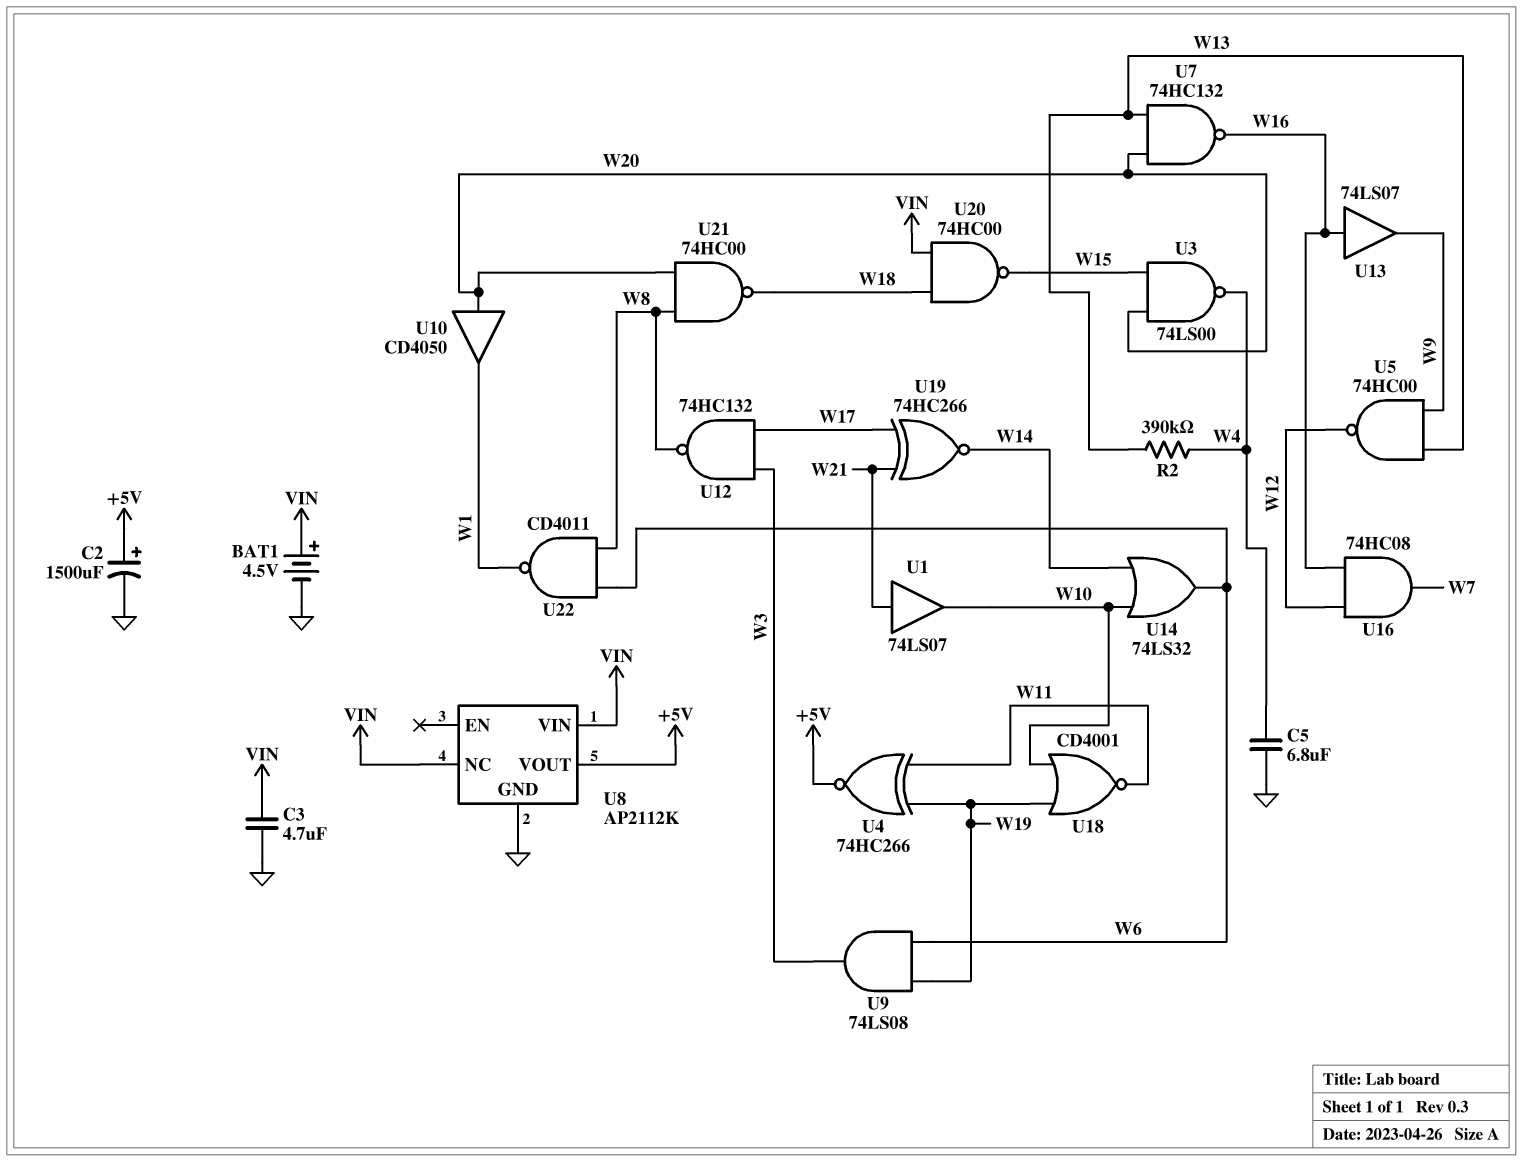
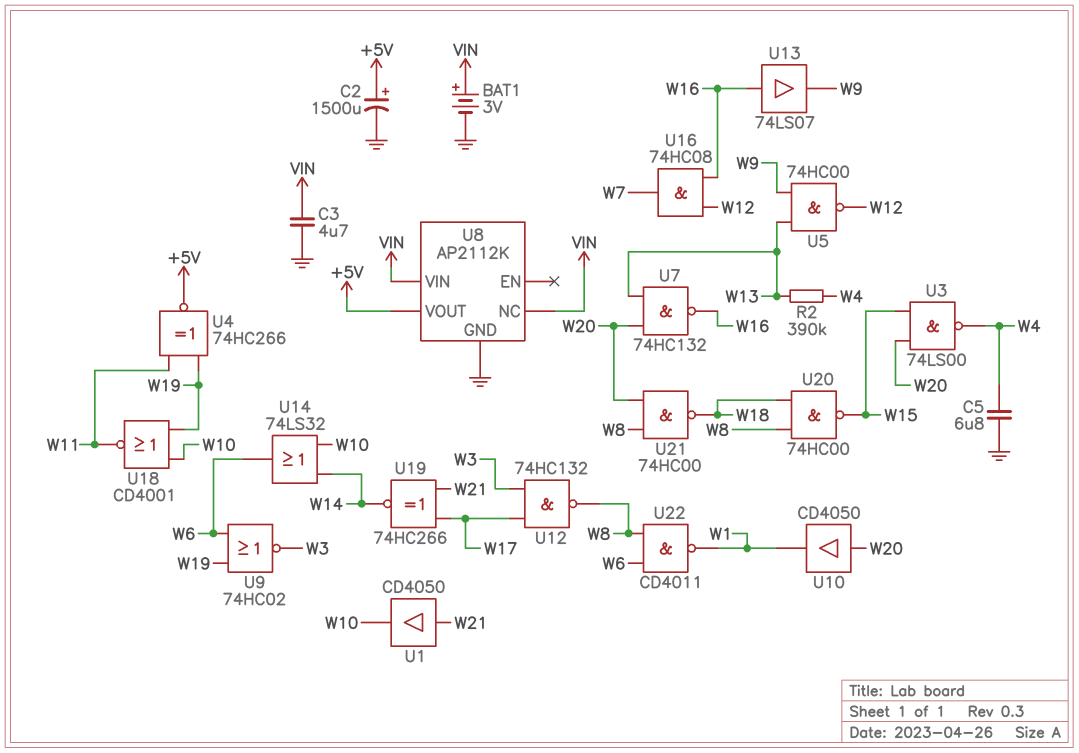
BAT1: 4.5V (plus VIN, minus GND) -> 3V (plus VIN, minus GND)
U1: buffer 74LS07 (in W21, out W10) -> buffer CD4050 (in W21, out W10)
U9: AND 74LS08 (in W6, in W19, out W3) -> NOR 74HC02 (in W6, in W19, out W3)
U20: NAND 74HC00 (in VIN, in W18, out W15) -> NAND 74HC00 (in W8, in W18, out W15)

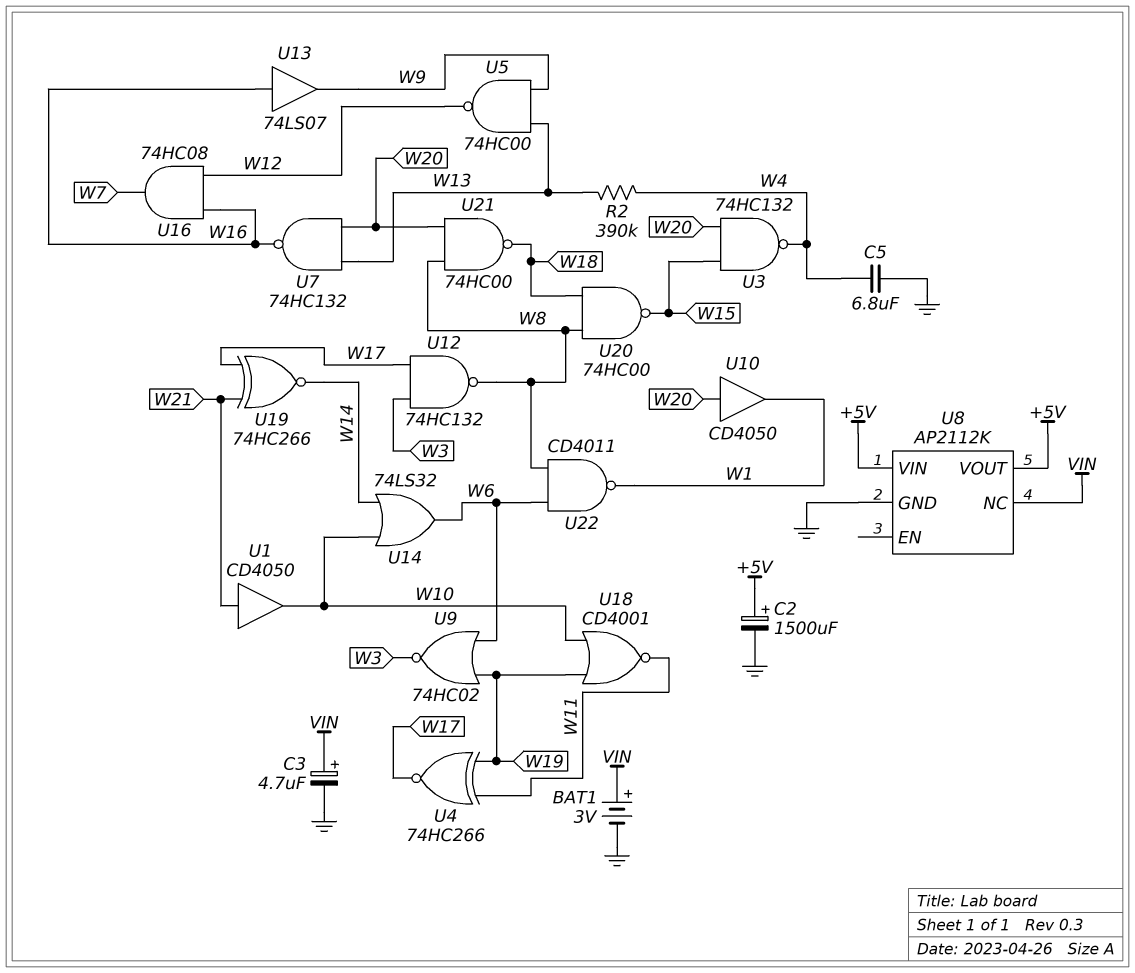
C3: 4.7uF (GND, VIN) -> 4.7uF (plus VIN, minus GND)
U3: NAND 74LS00 (in W15, in W20, out W4) -> NAND 74HC132 (in W15, in W20, out W4)
U4: XNOR 74HC266 (in W11, in W19, out +5V) -> XNOR 74HC266 (in W11, in W19, out W17)
U8 pin VIN: VIN -> +5V

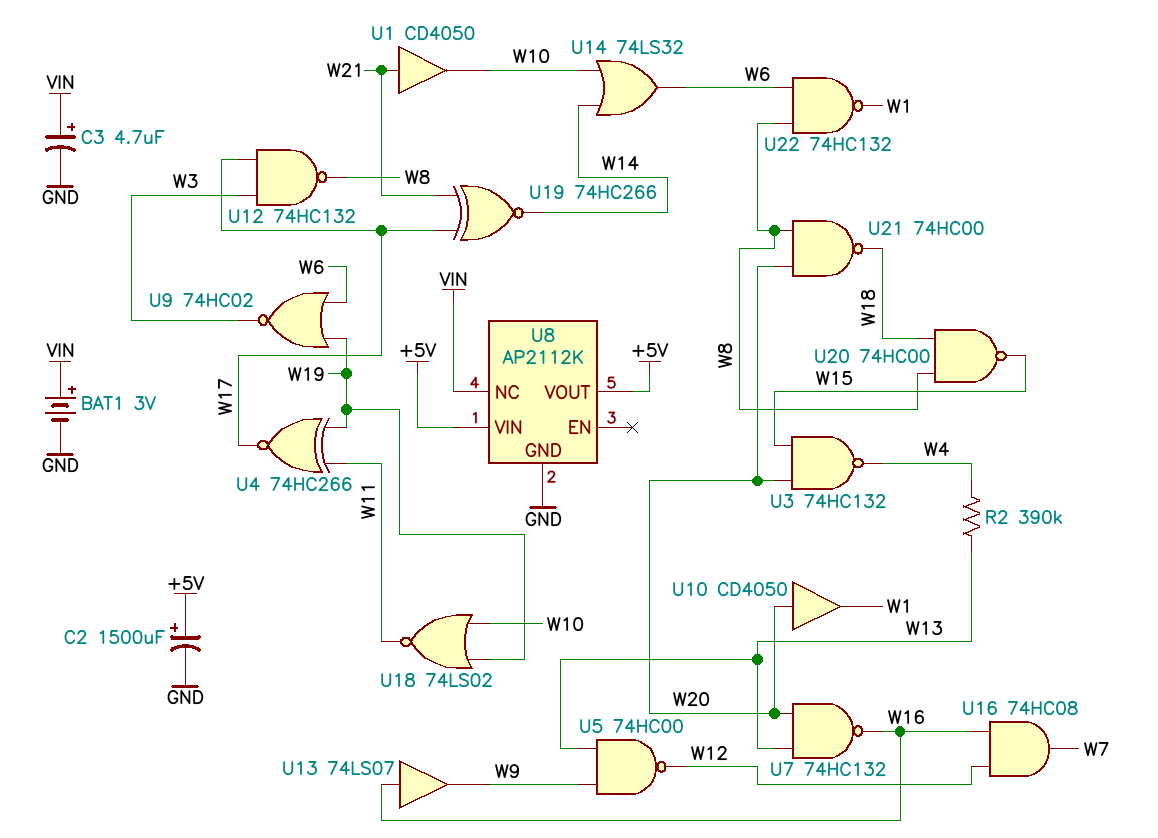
C5: 6.8uF (GND, W4) -> none
U18: NOR CD4001 (in W10, in W19, out W11) -> NOR 74LS02 (in W10, in W19, out W11)
U22: NAND CD4011 (in W6, in W8, out W1) -> NAND 74HC132 (in W6, in W8, out W1)

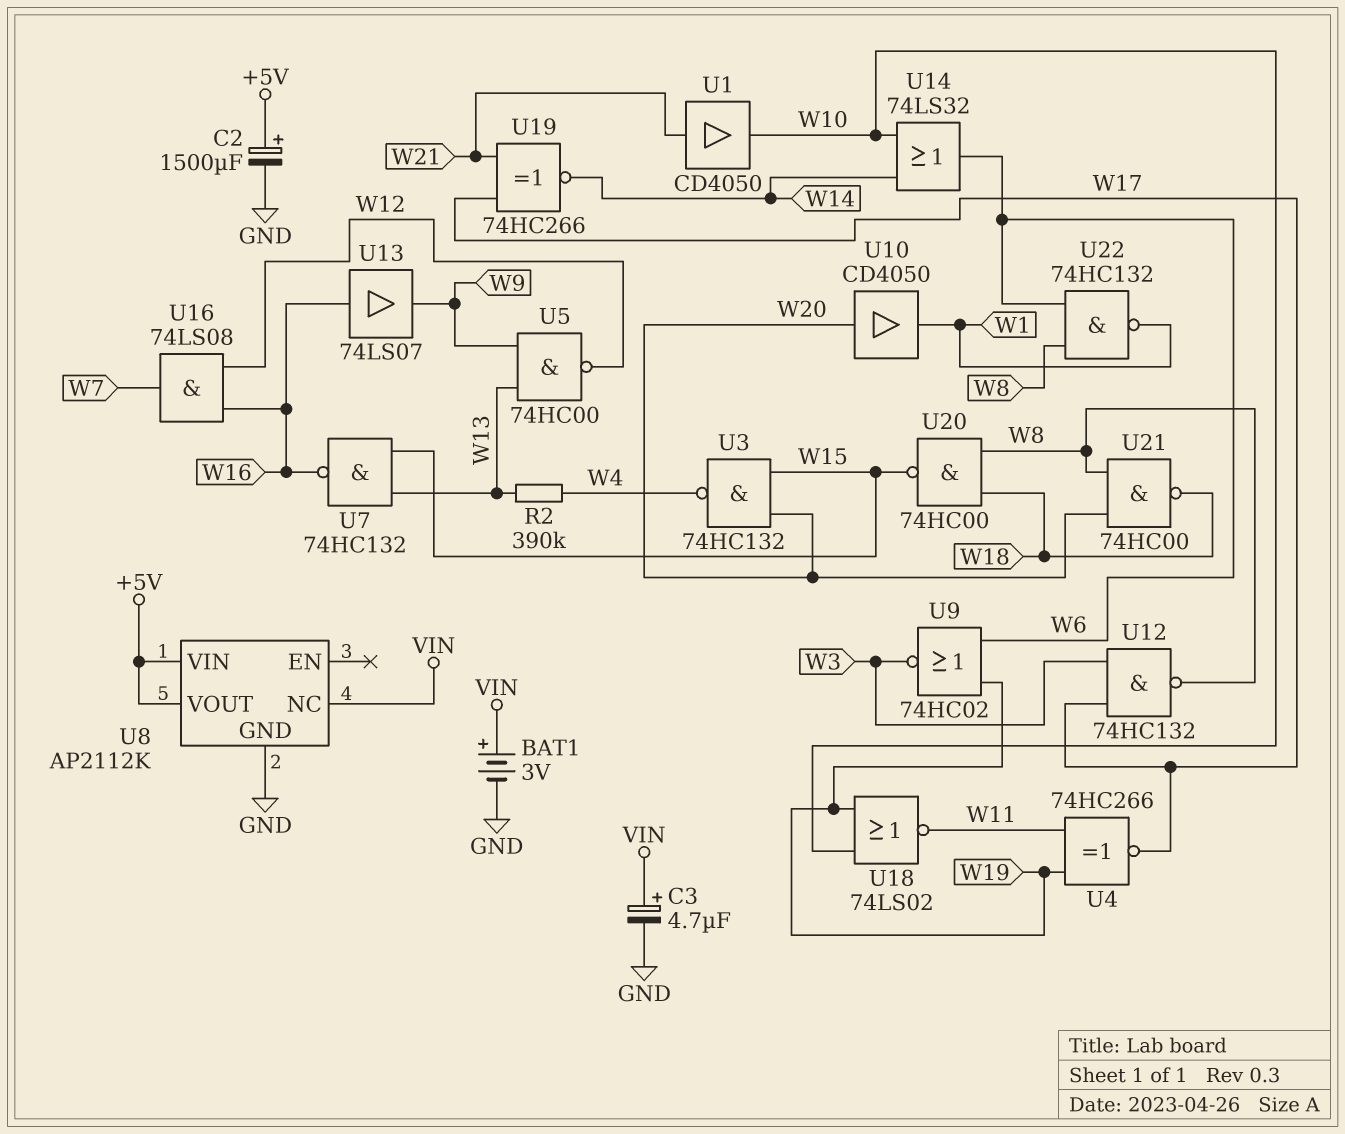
U7: NAND 74HC132 (in W13, in W20, out W16) -> NAND 74HC132 (in W13, in W15, out W16)
U16: AND 74HC08 (in W12, in W16, out W7) -> AND 74LS08 (in W12, in W16, out W7)

